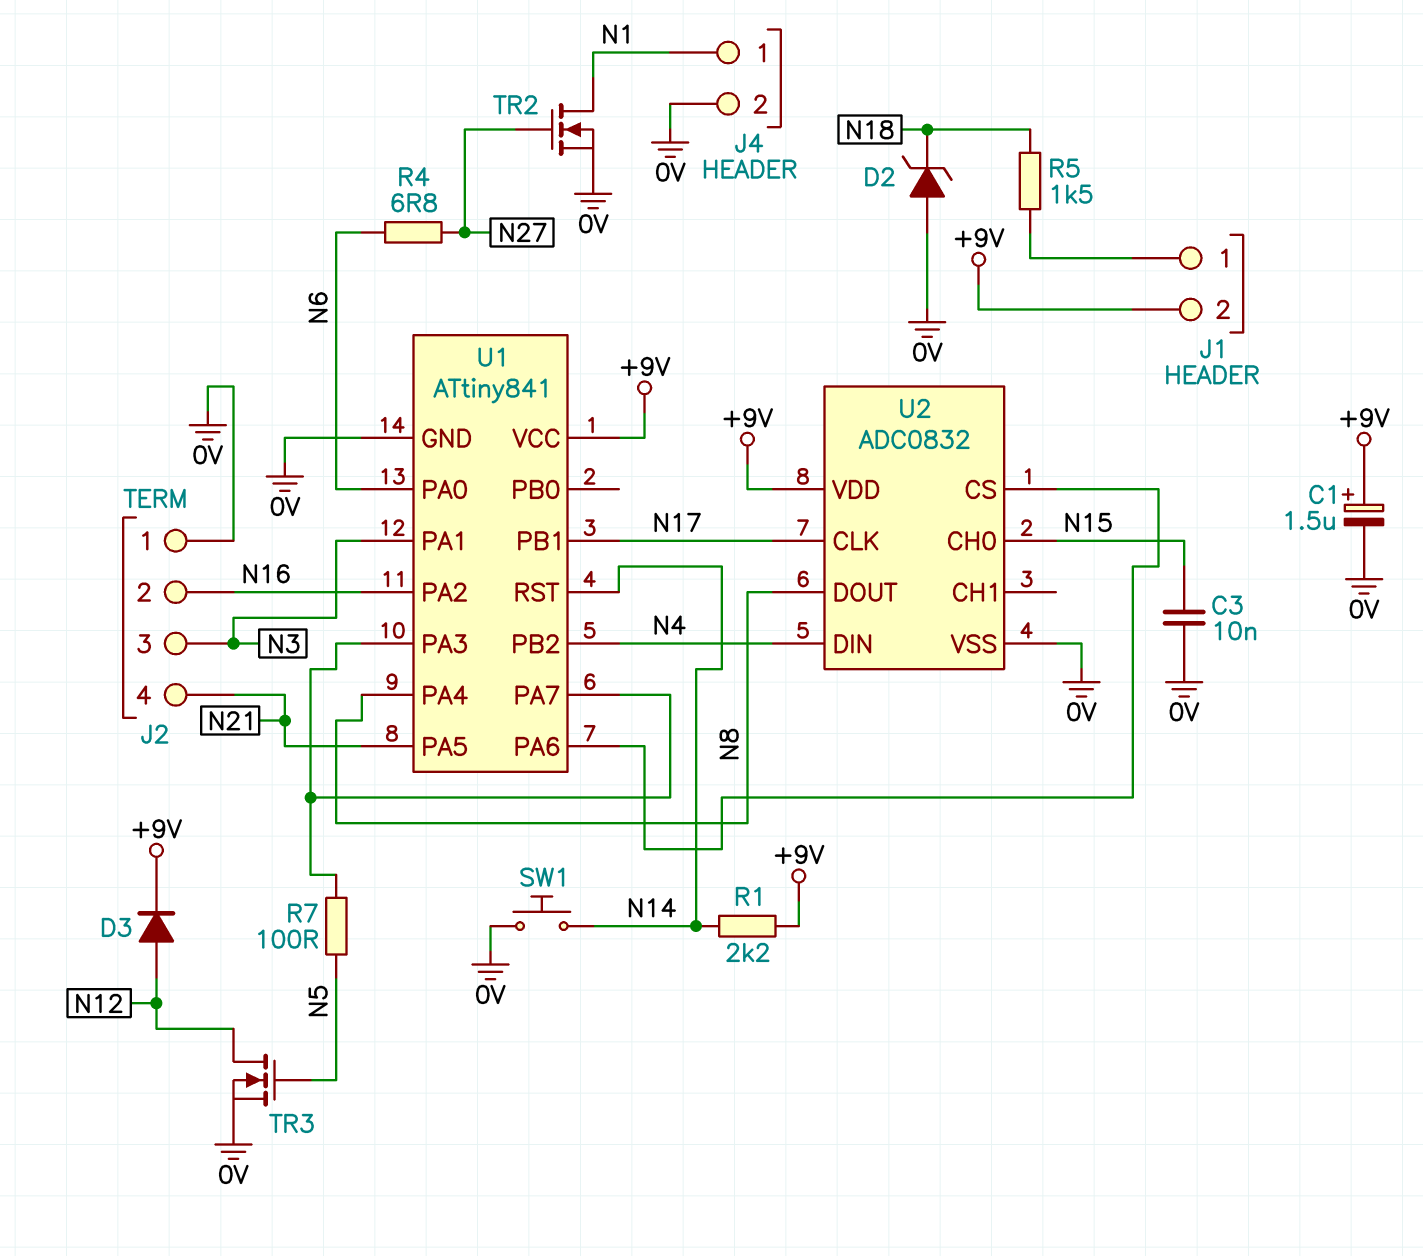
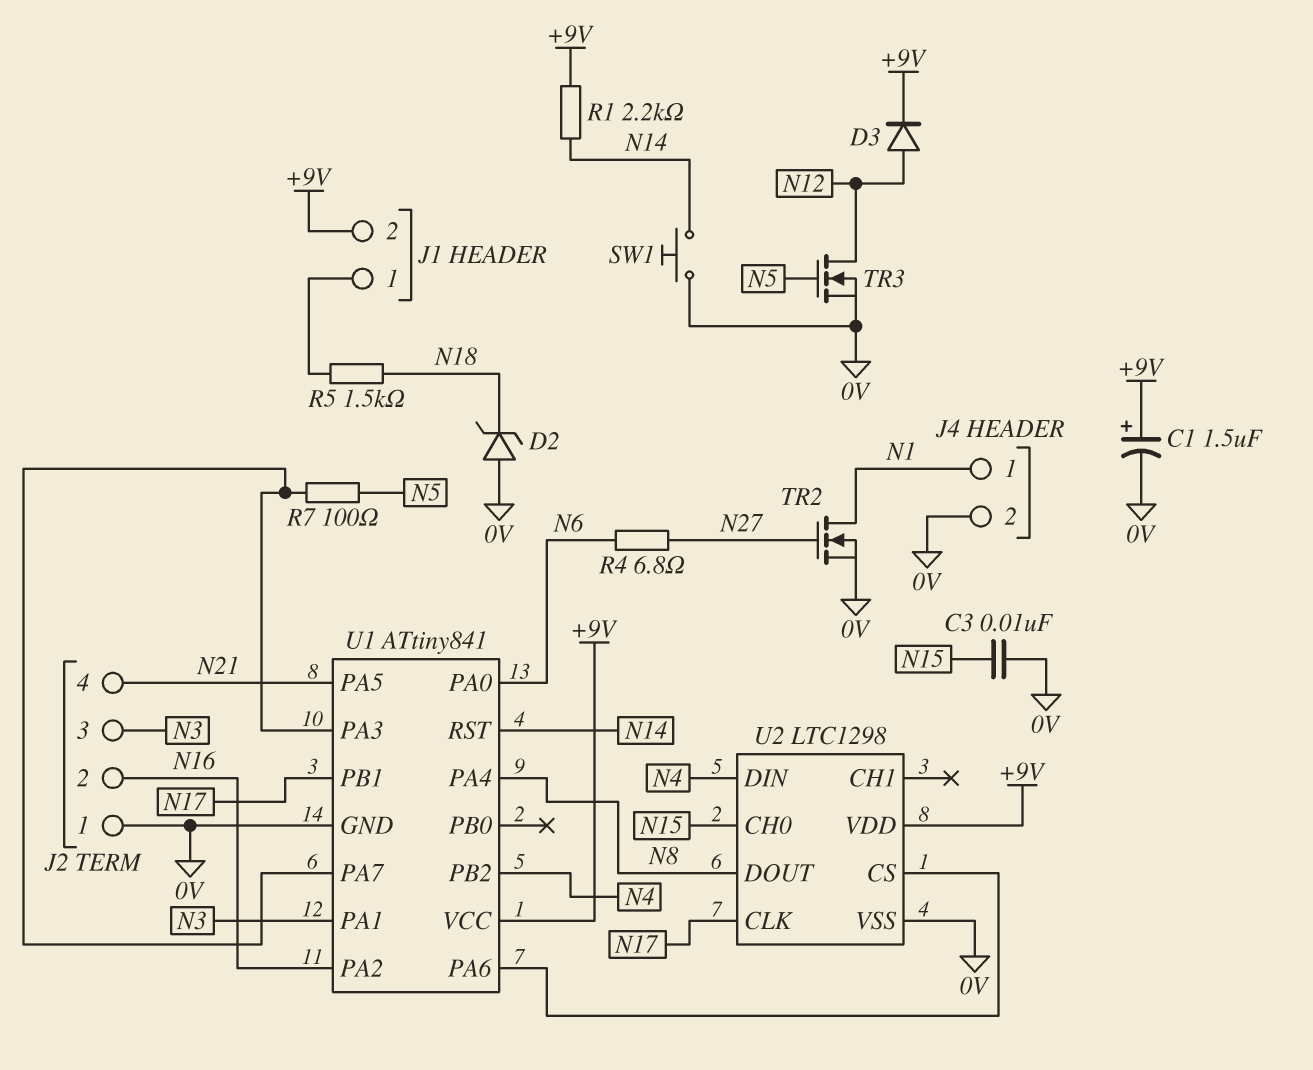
U2: ADC0832 -> LTC1298

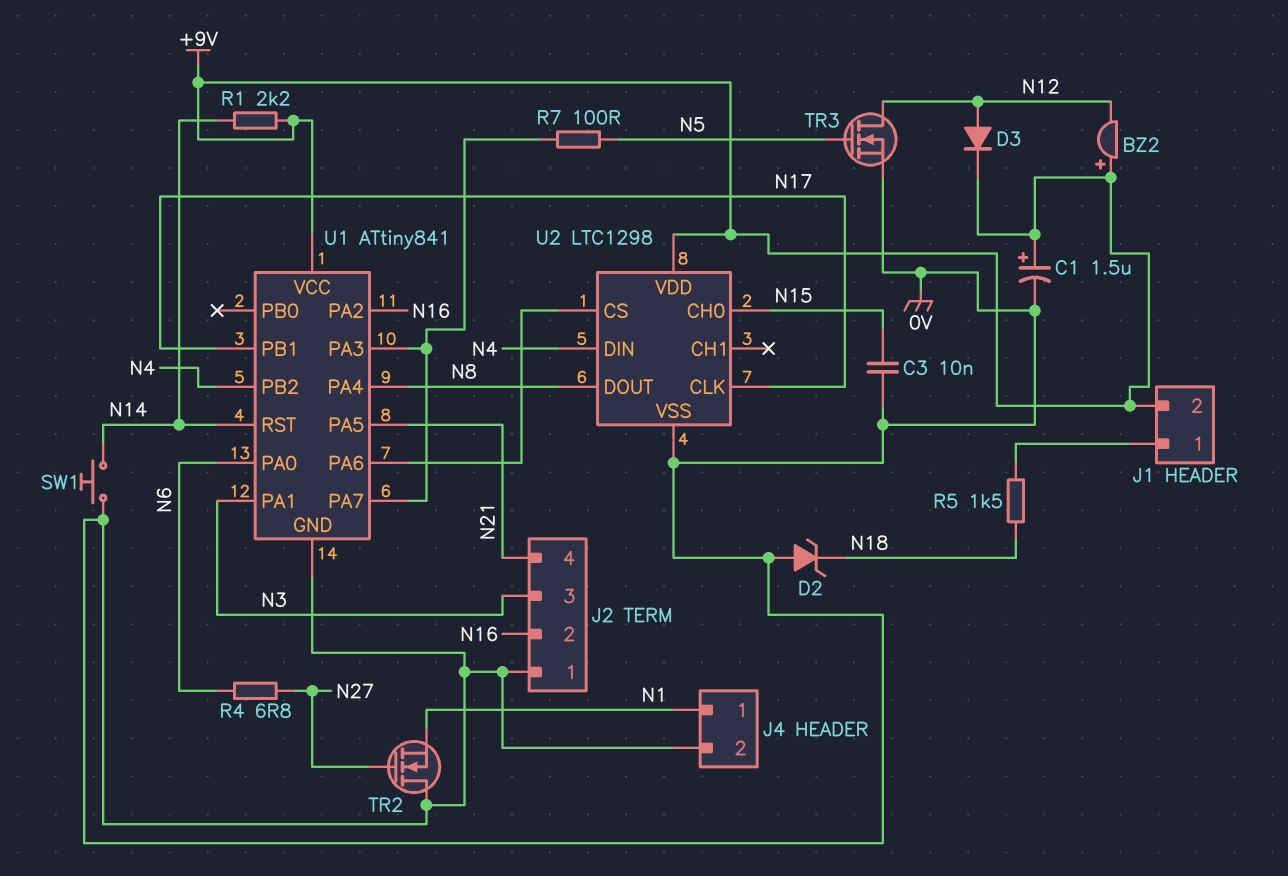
BZ2: none -> buzzer (plus +9V, minus N12)
TR2: NMOS (G N27, D N1, S 0V) -> NMOS (G N27, D 0V, S N1)

